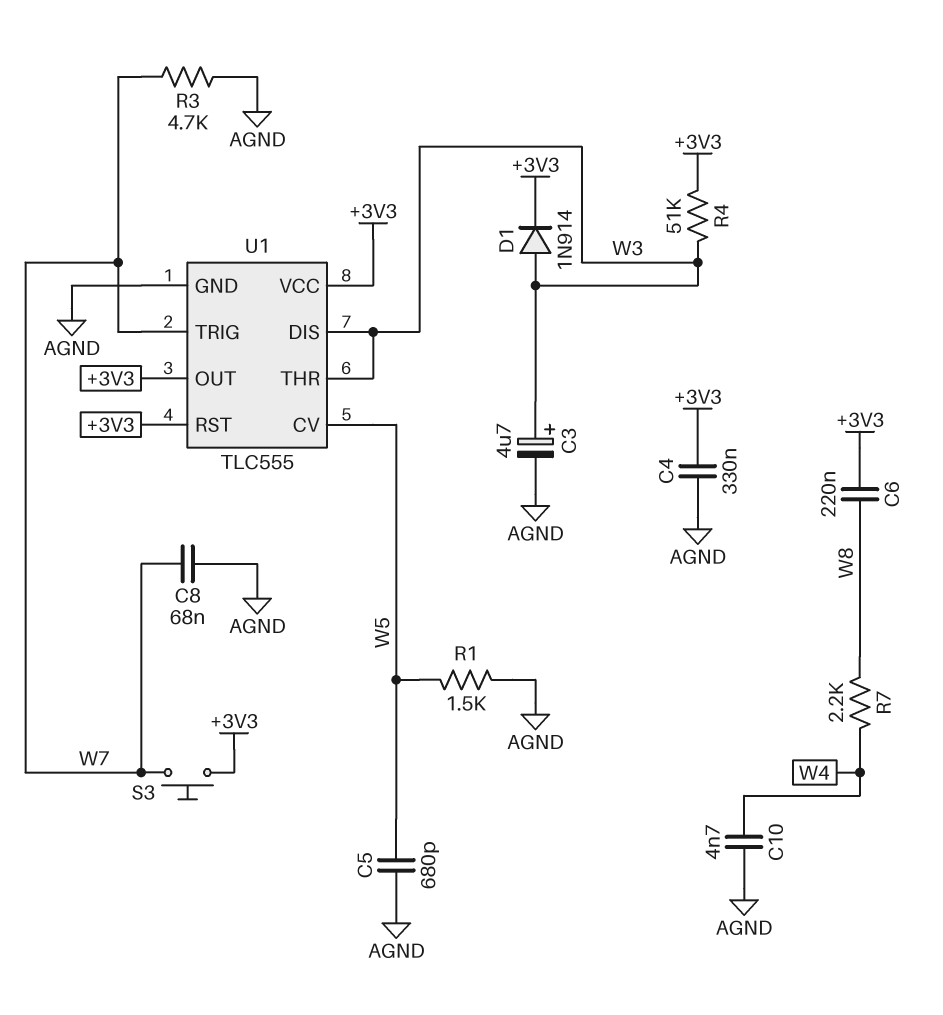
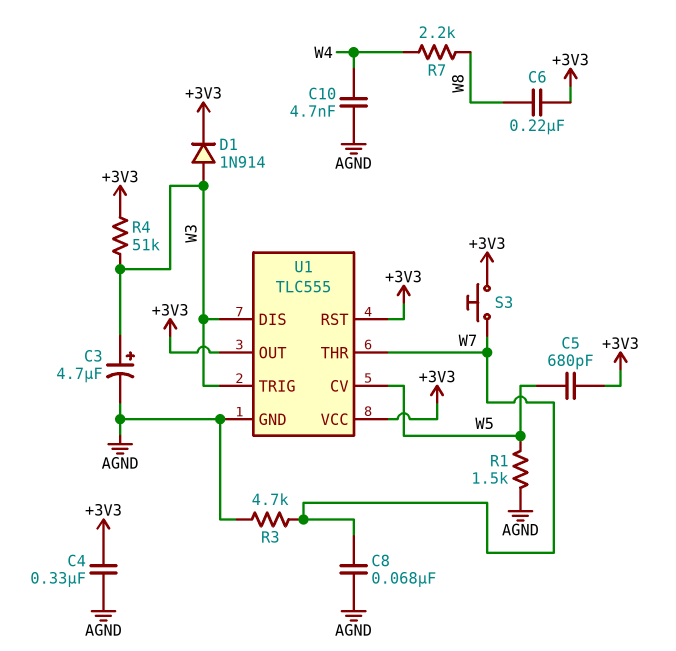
C5: 680pF (AGND, W5) -> 680pF (+3V3, W5)
U1 pin THR: W3 -> W7
U1 pin TRIG: W7 -> W3

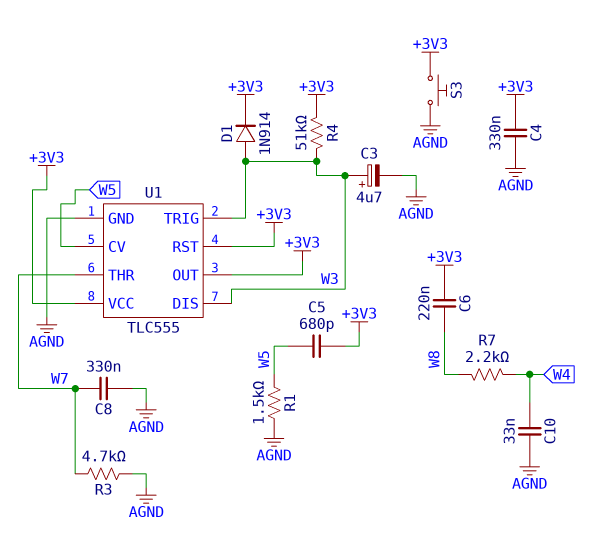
C8: 68nF (AGND, W7) -> 330nF (AGND, W7)
C10: 4.7nF (AGND, W4) -> 33nF (AGND, W4)
S3: button (+3V3, W7) -> button (+3V3, AGND)

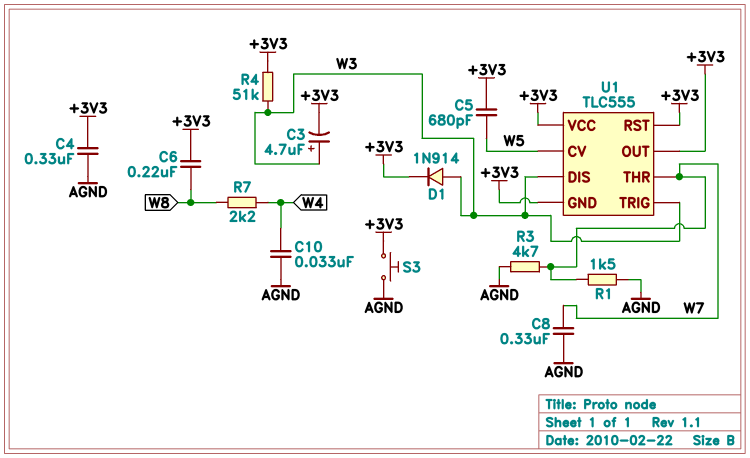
C3: 4.7uF (plus W3, minus AGND) -> 4.7uF (plus W3, minus +3V3)
R1: 1.5k (AGND, W5) -> 1.5k (AGND, W7)
U1 pin GND: AGND -> +3V3

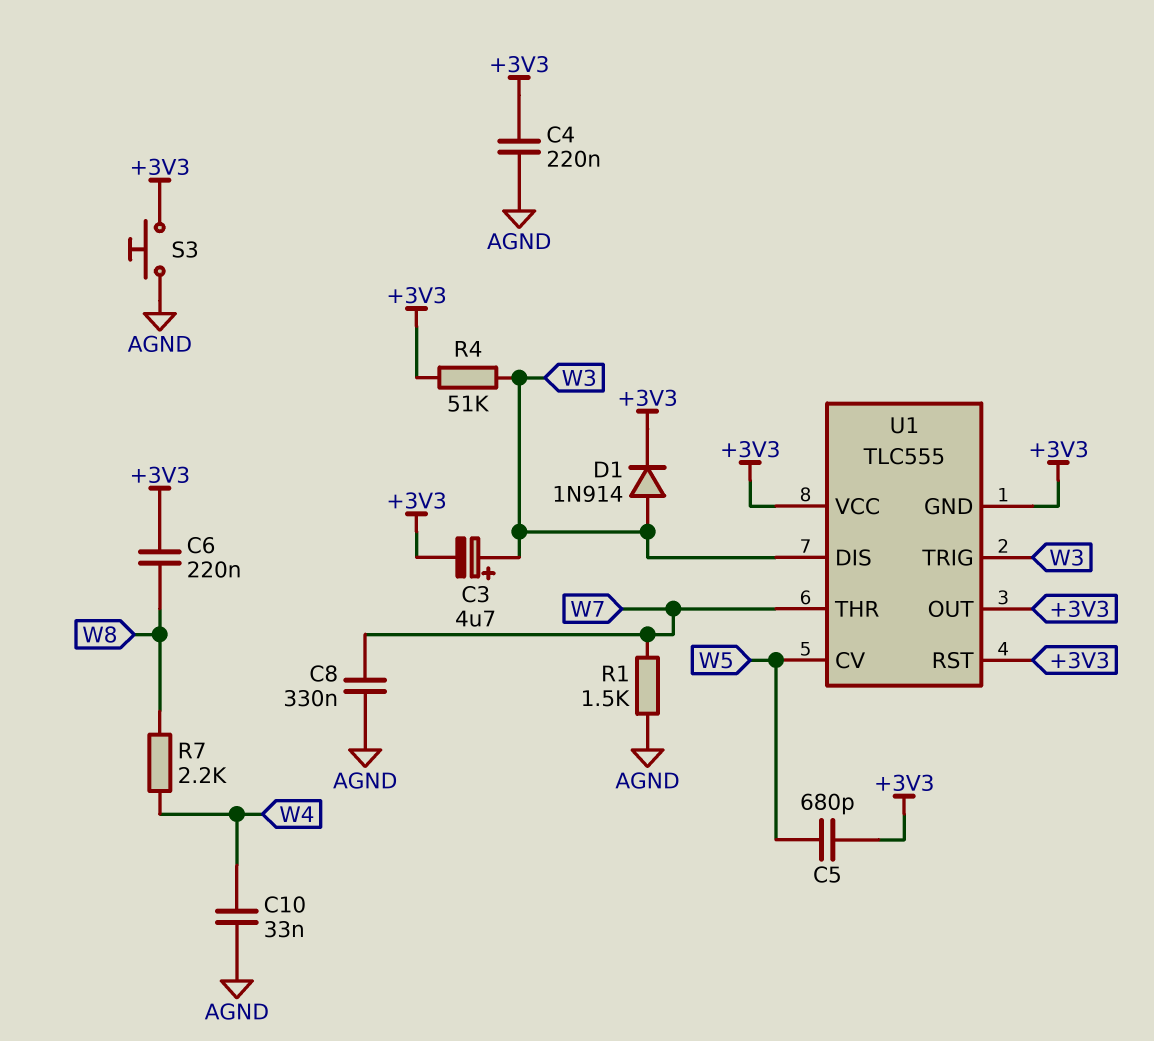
C4: 330nF (+3V3, AGND) -> 220nF (+3V3, AGND)
R3: 4.7k (AGND, W7) -> none

